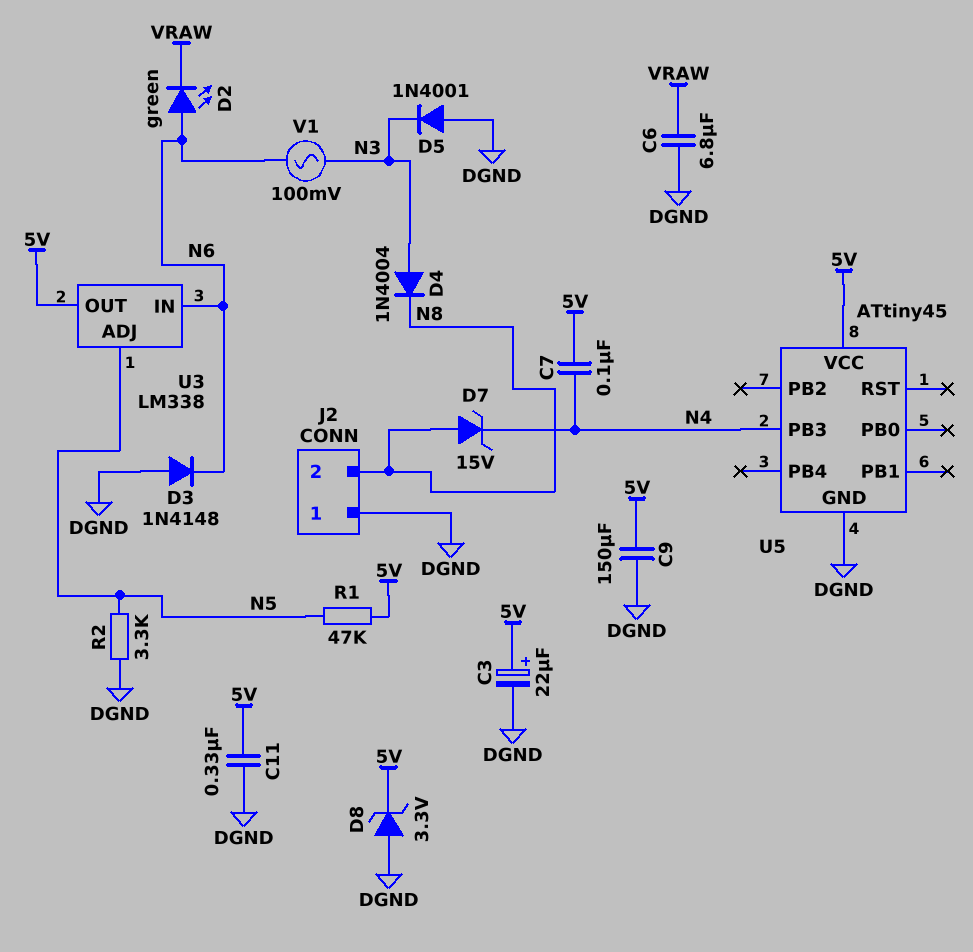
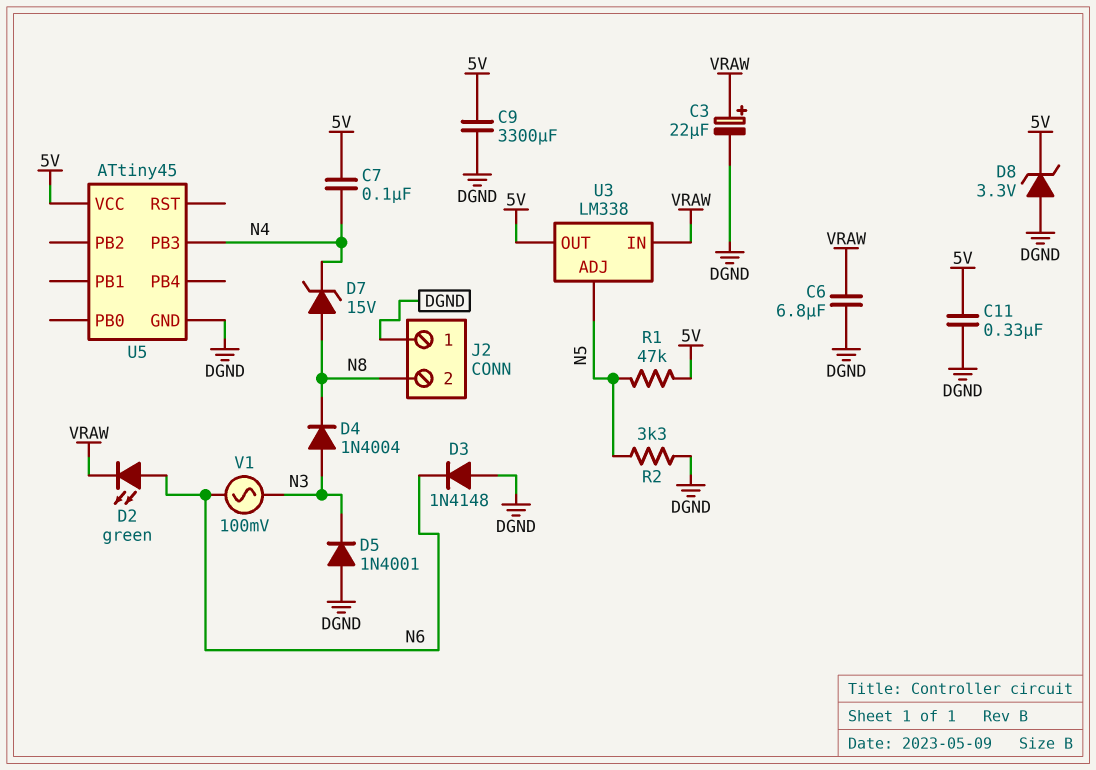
C3: 22uF (plus 5V, minus DGND) -> 22uF (plus VRAW, minus DGND)
C9: 150uF (5V, DGND) -> 3300uF (5V, DGND)
U3 pin IN: N6 -> VRAW

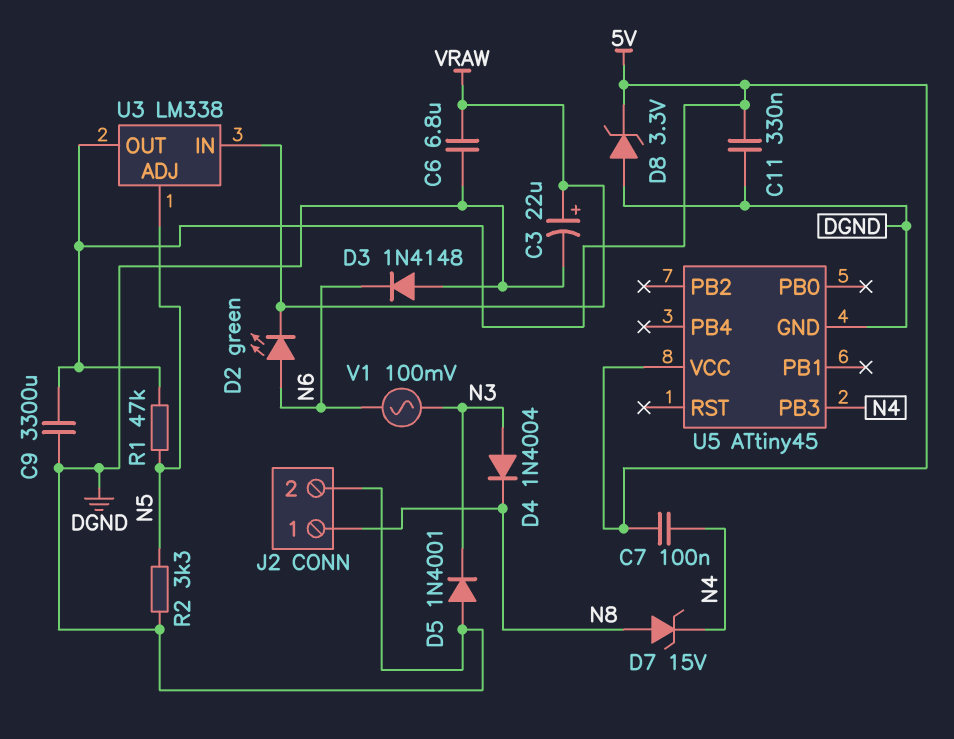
J2 pin 1: DGND -> N8
J2 pin 2: N8 -> DGND

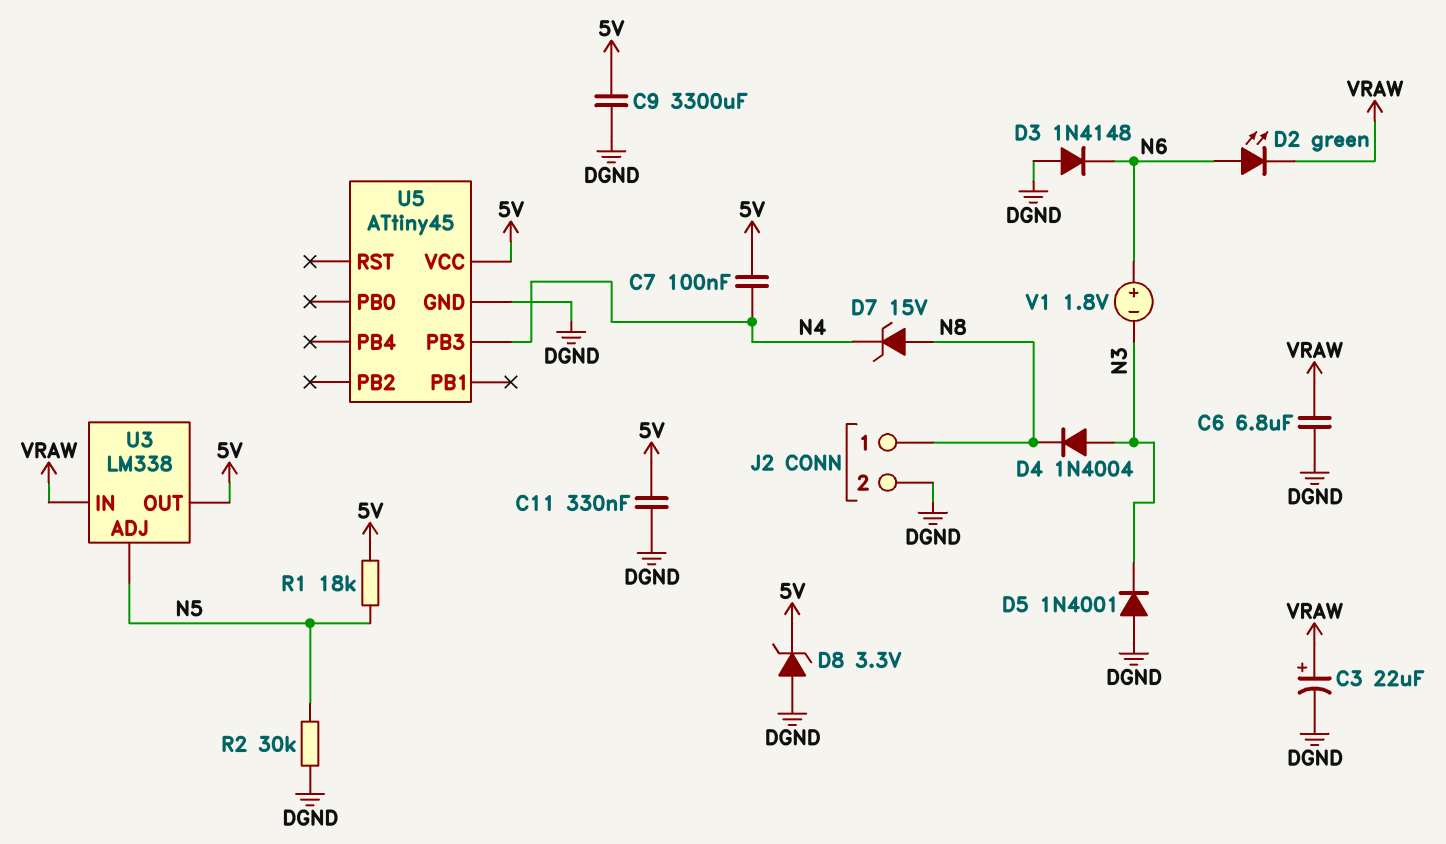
R1: 47k (5V, N5) -> 18k (5V, N5)
R2: 3.3k (DGND, N5) -> 30k (DGND, N5)
V1: AC 100mV (N3, N6) -> 1.8V (plus N6, minus N3)

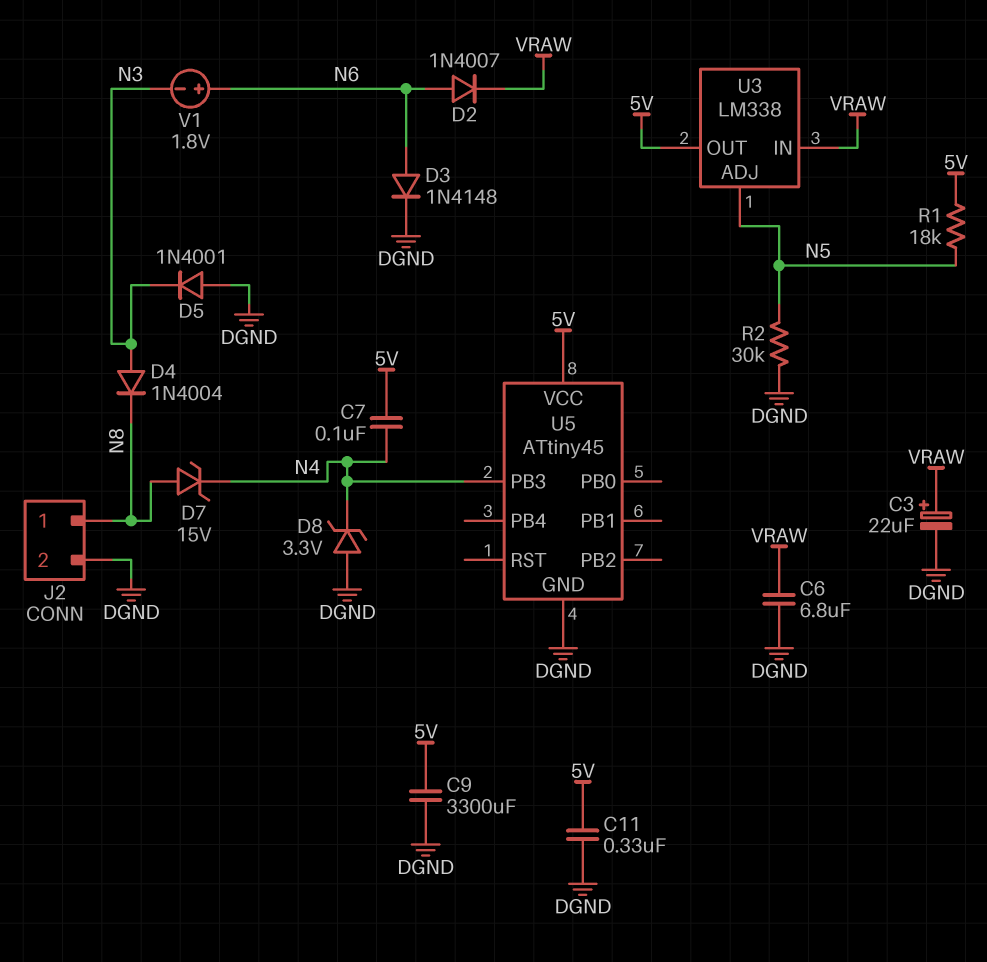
D2: LED green (A N6, K VRAW) -> diode 1N4007 (A N6, K VRAW)
D3: diode 1N4148 (A DGND, K N6) -> diode 1N4148 (A N6, K DGND)
D8: zener 3.3V (A DGND, K 5V) -> zener 3.3V (A DGND, K N4)

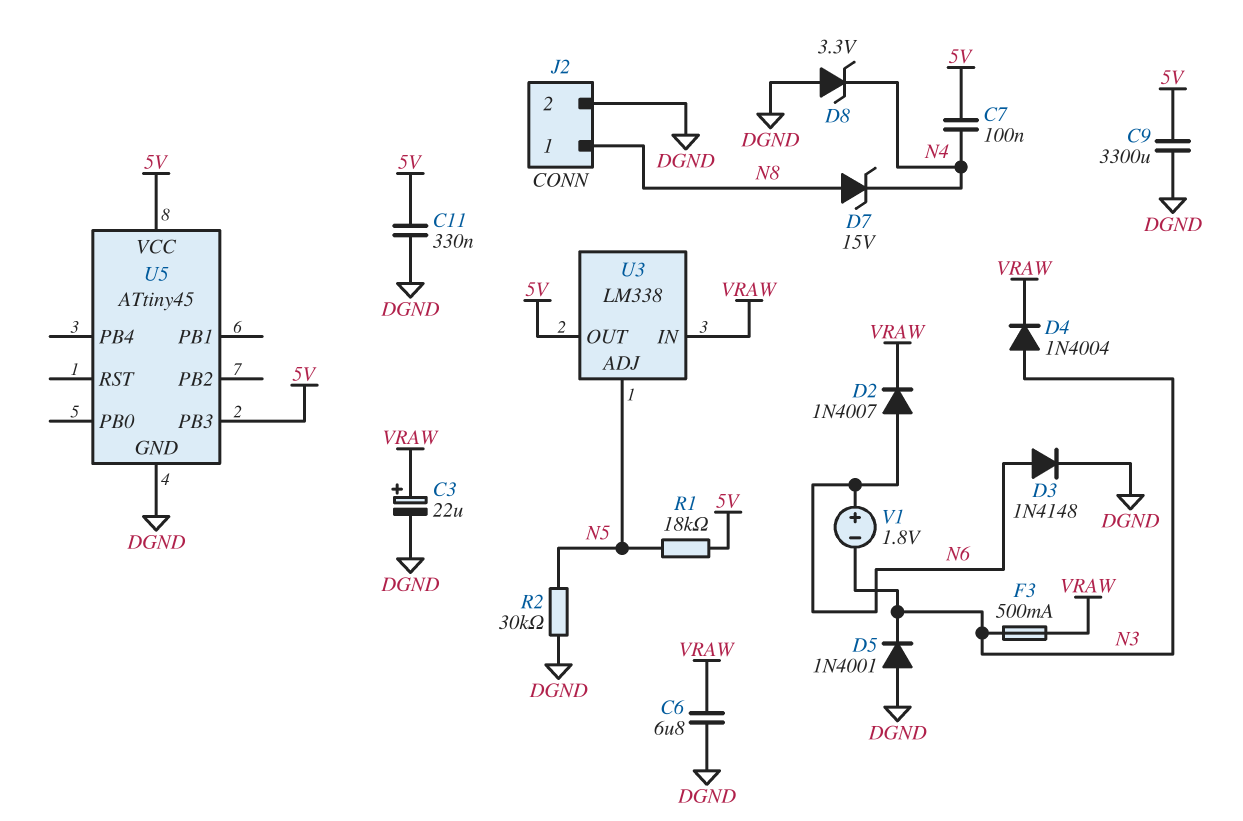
D4: diode 1N4004 (A N3, K N8) -> diode 1N4004 (A N3, K VRAW)
F3: none -> 500mA (N3, VRAW)
U5 pin PB3: N4 -> 5V

